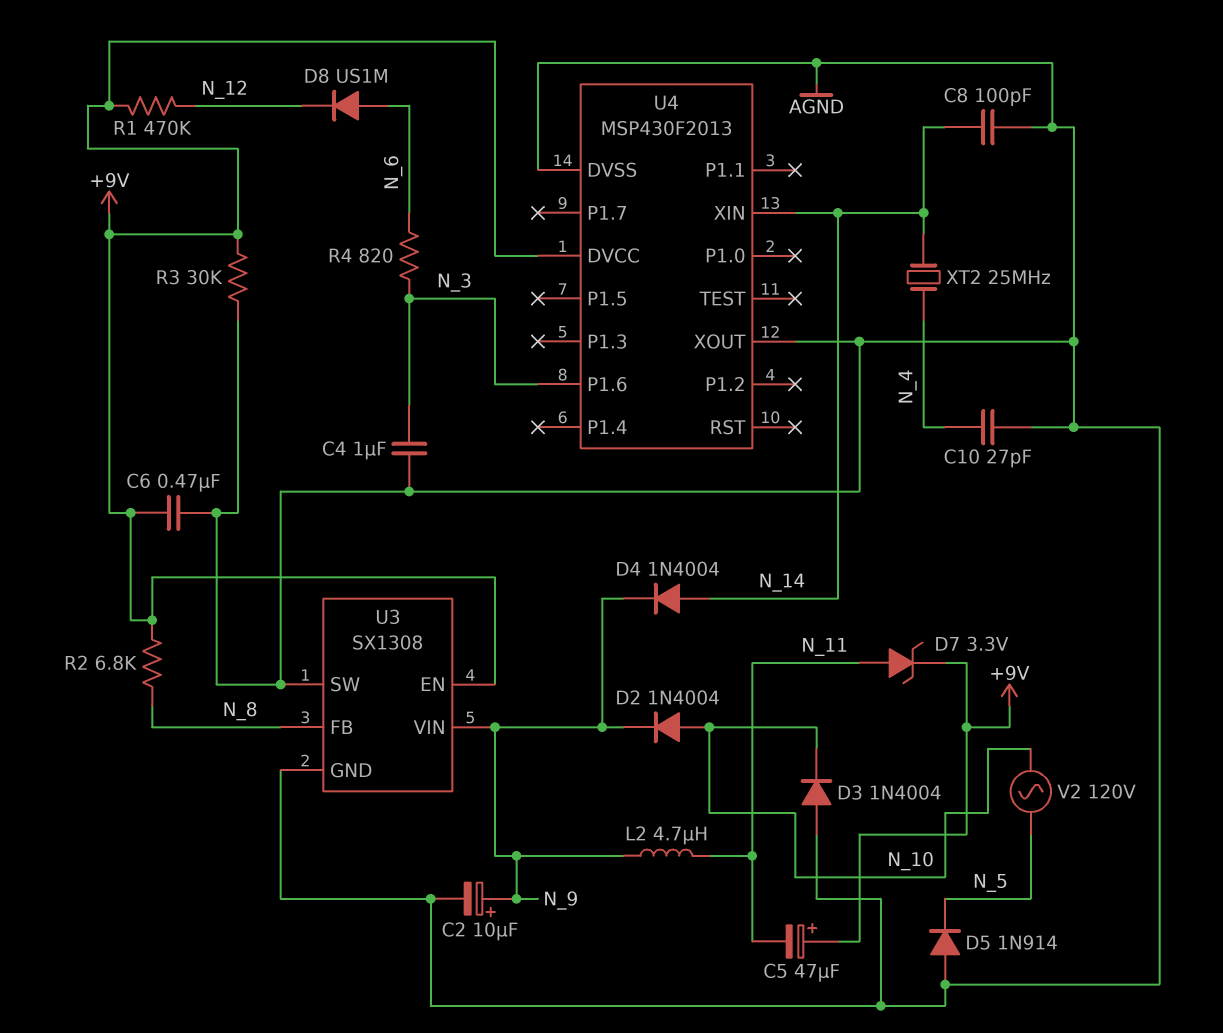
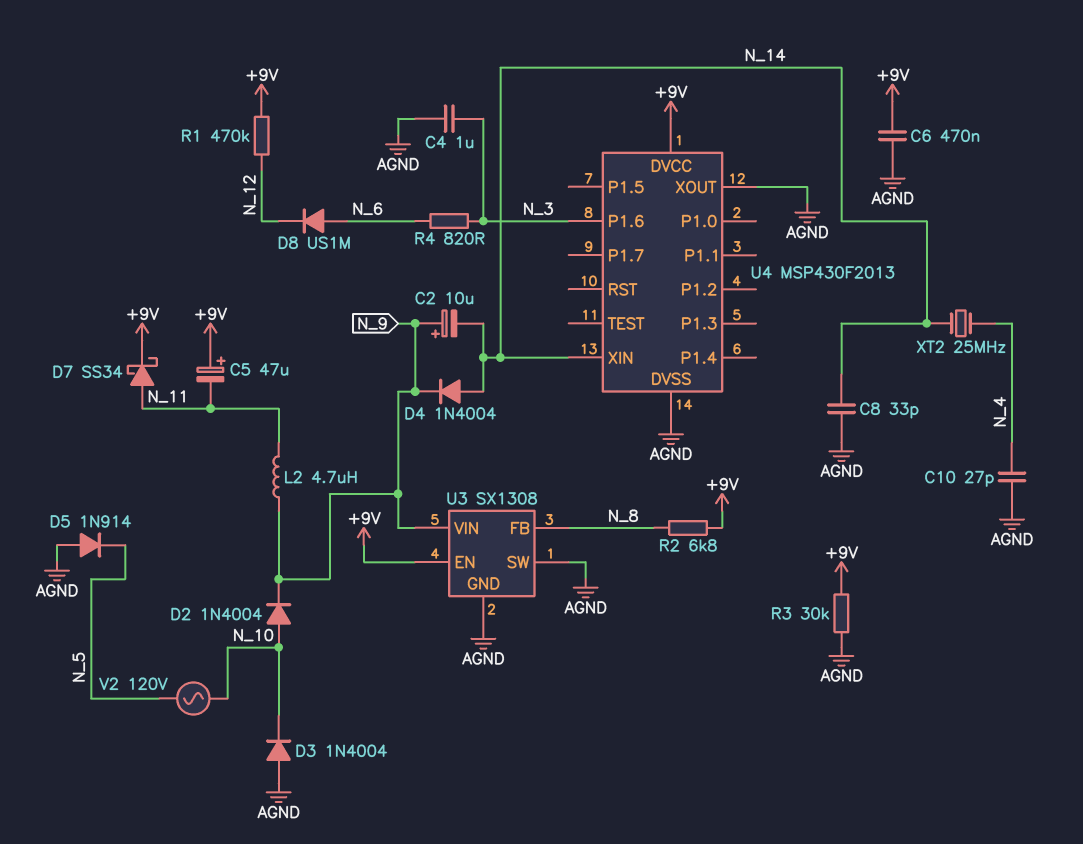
C2: 10uF (plus N_9, minus AGND) -> 10uF (plus N_9, minus N_14)
C8: 100pF (AGND, N_14) -> 33pF (AGND, N_14)
D7: zener 3.3V (A N_11, K +9V) -> schottky SS34 (A N_11, K +9V)

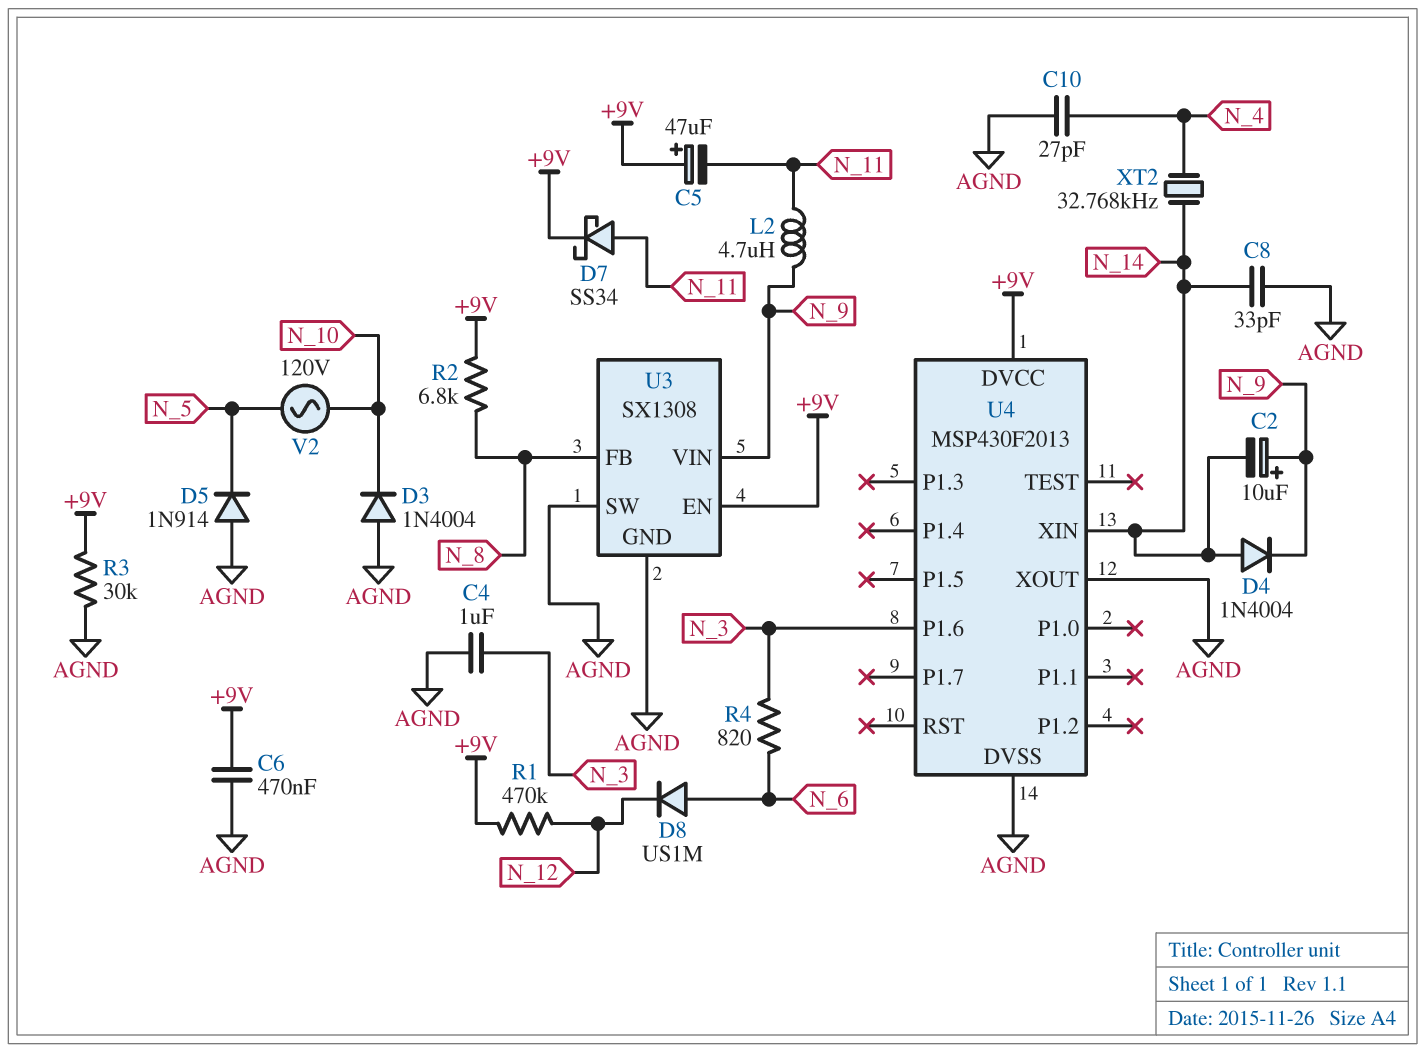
D2: diode 1N4004 (A N_10, K N_9) -> none
XT2: 25MHz (N_4, N_14) -> 32.768kHz (N_4, N_14)

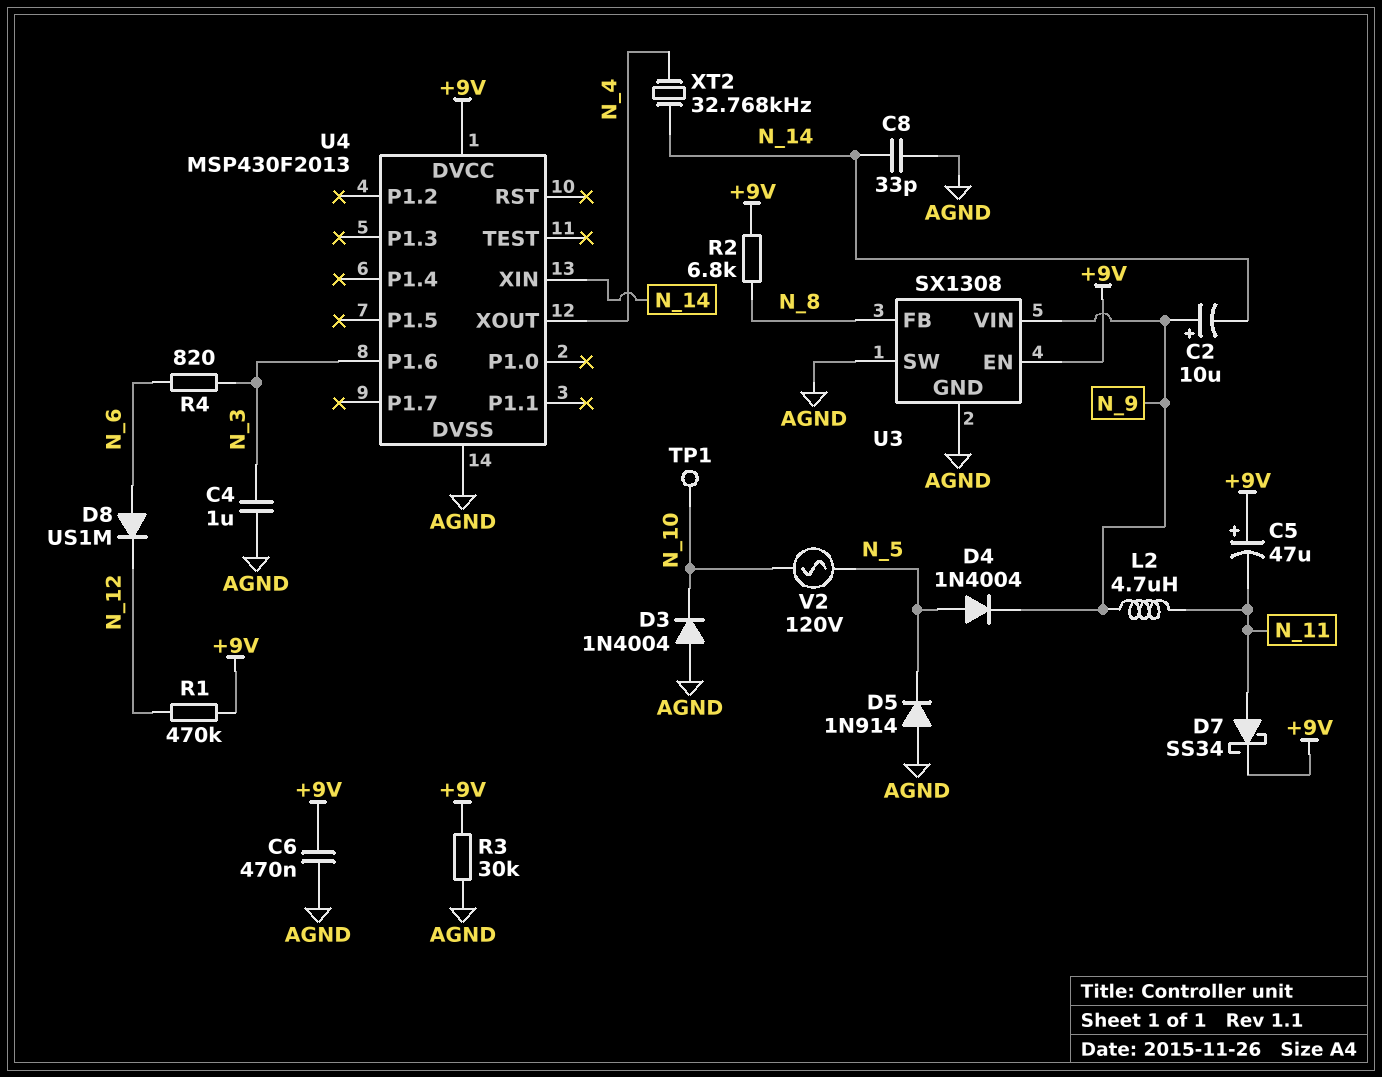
C10: 27pF (AGND, N_4) -> none
D4: diode 1N4004 (A N_14, K N_9) -> diode 1N4004 (A N_5, K N_9)
TP1: none -> test point (N_10)
U4 pin XOUT: AGND -> N_4

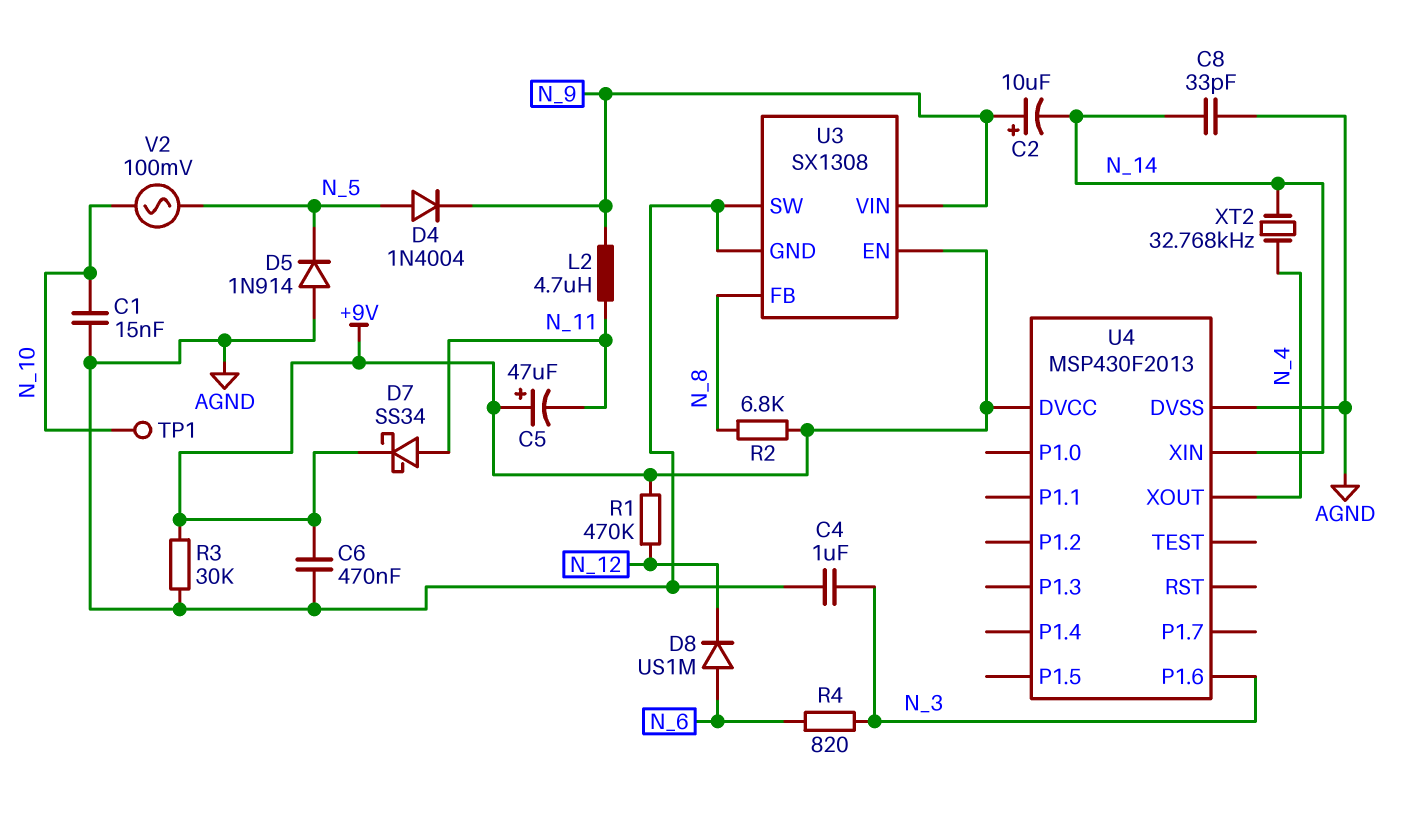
C1: none -> 15nF (AGND, N_10)
D3: diode 1N4004 (A AGND, K N_10) -> none
V2: AC 120V (N_5, N_10) -> AC 100mV (N_5, N_10)

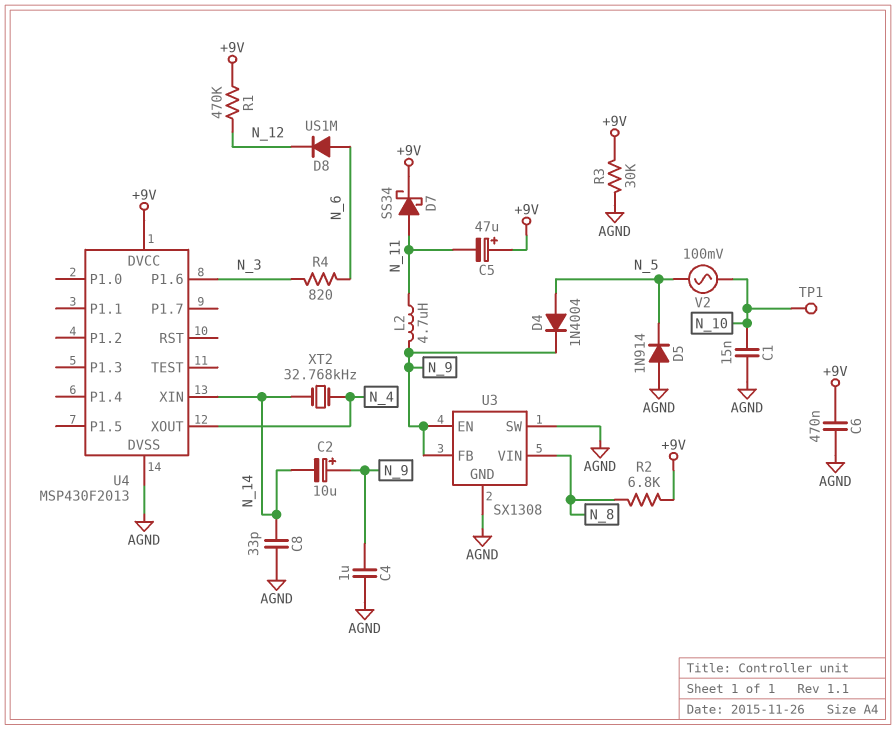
C4: 1uF (AGND, N_3) -> 1uF (AGND, N_9)
U3 pin EN: +9V -> N_9
U3 pin FB: N_8 -> N_9
U3 pin VIN: N_9 -> N_8

